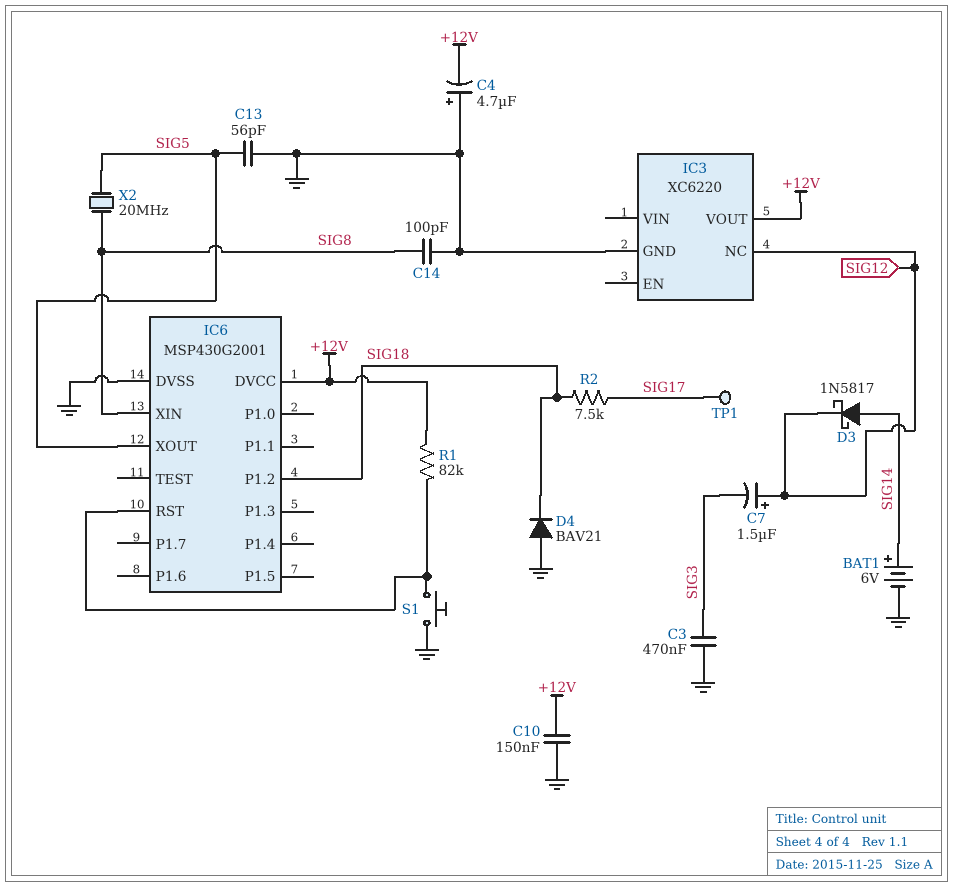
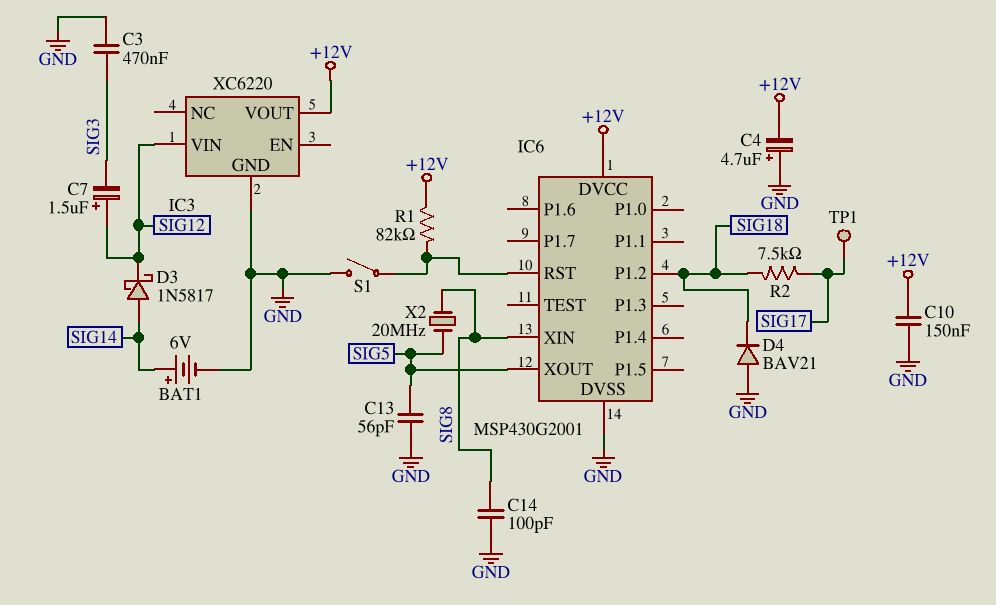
IC3 pin NC: SIG12 -> none
IC3 pin VIN: none -> SIG12
S1: button (GND, IC6/RST) -> switch (GND, IC6/RST)

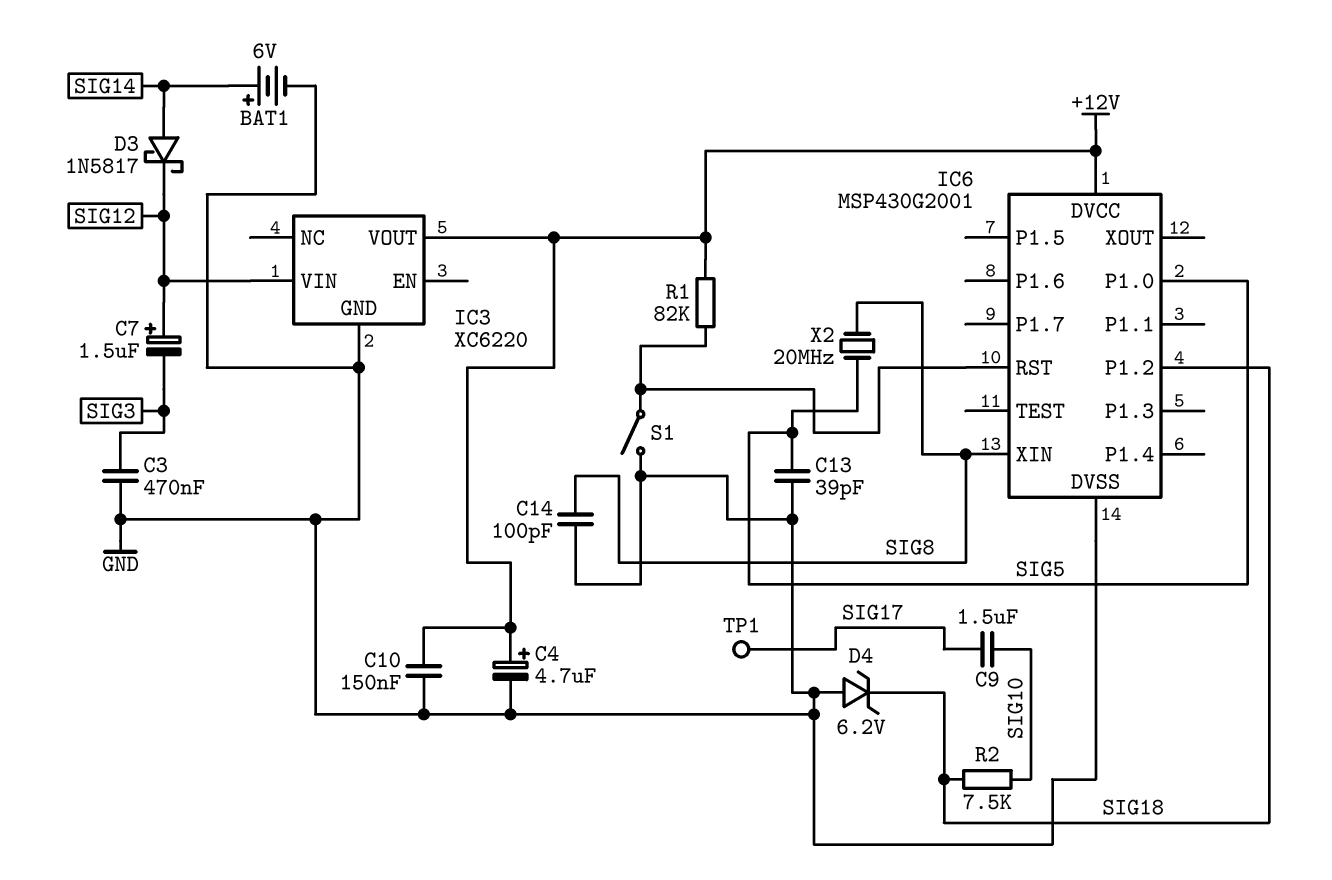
C4: 4.7uF (plus GND, minus +12V) -> 4.7uF (plus +12V, minus GND)
C9: none -> 1.5uF (SIG10, SIG17)
C13: 56pF (GND, SIG5) -> 39pF (GND, SIG5)
D4: diode BAV21 (A GND, K SIG18) -> zener 6.2V (A GND, K SIG18)
IC6 pin P1.0: none -> SIG5
IC6 pin XOUT: SIG5 -> none
R2: 7.5k (SIG17, SIG18) -> 7.5k (SIG10, SIG18)

